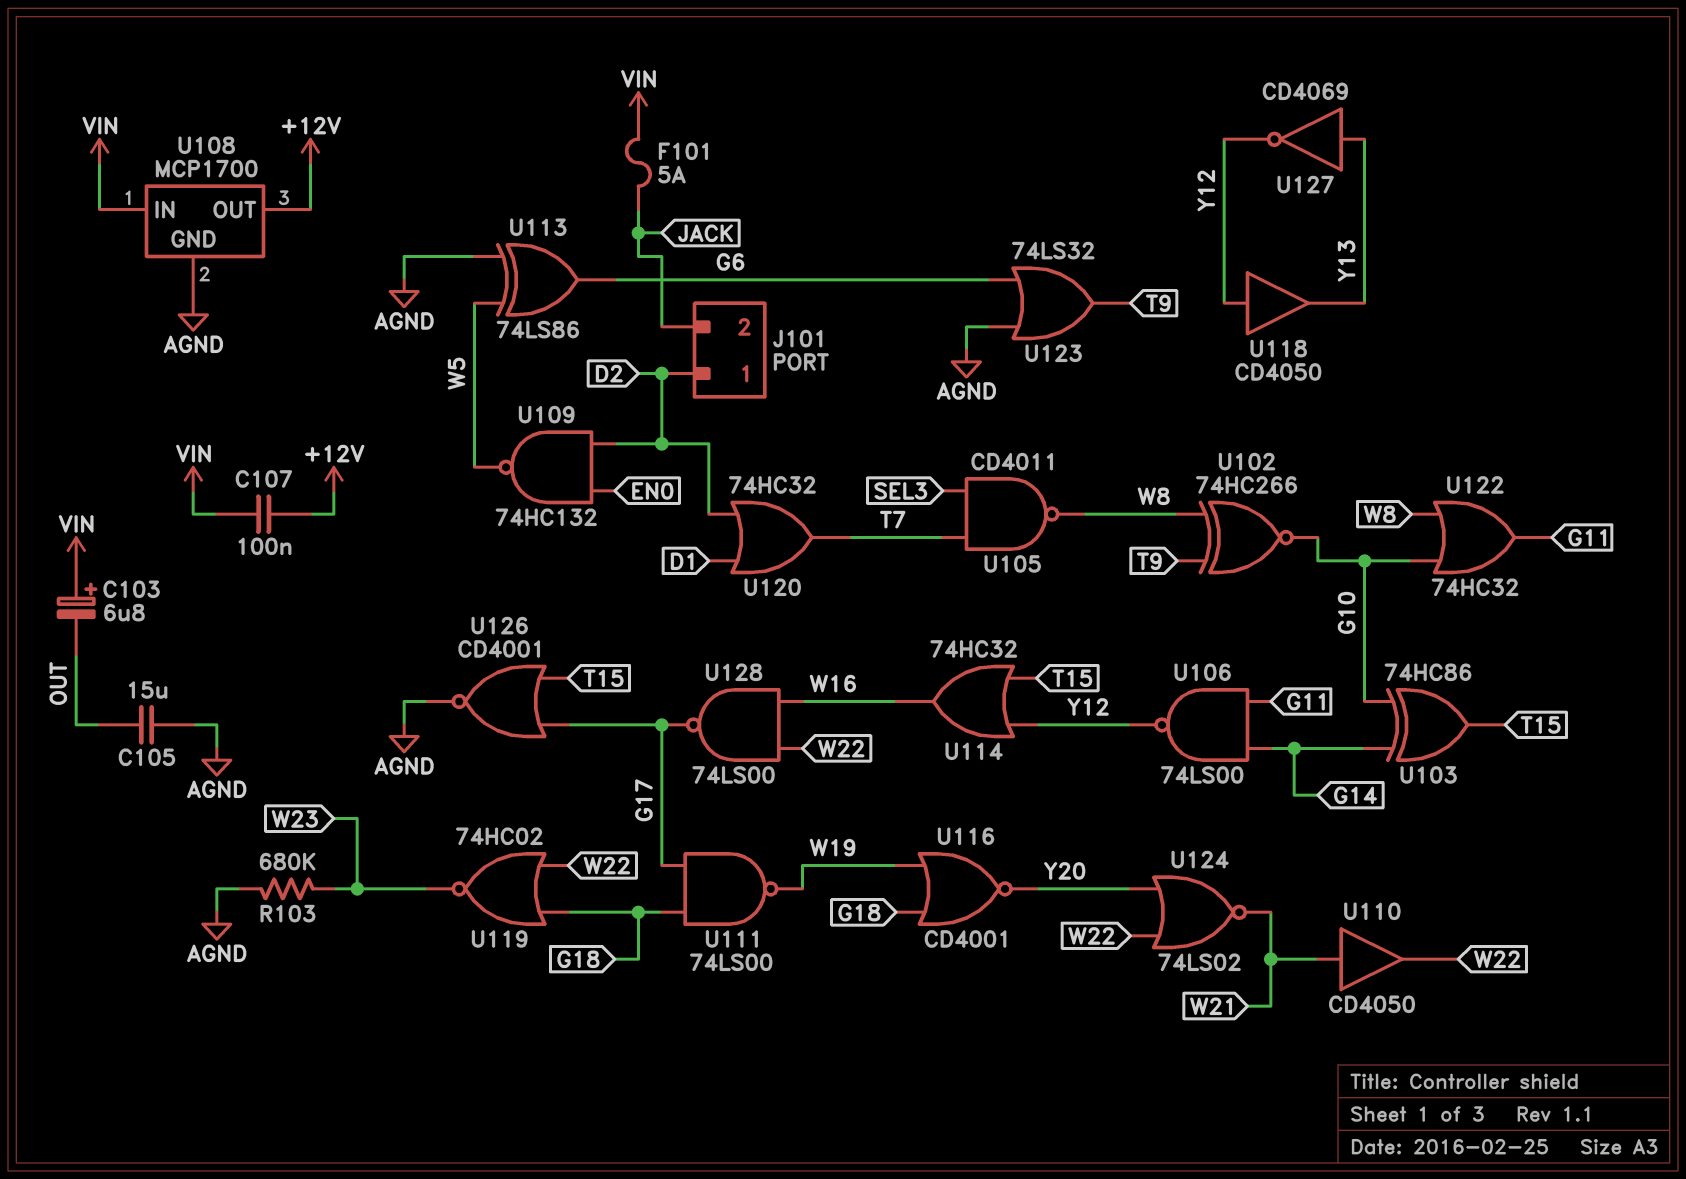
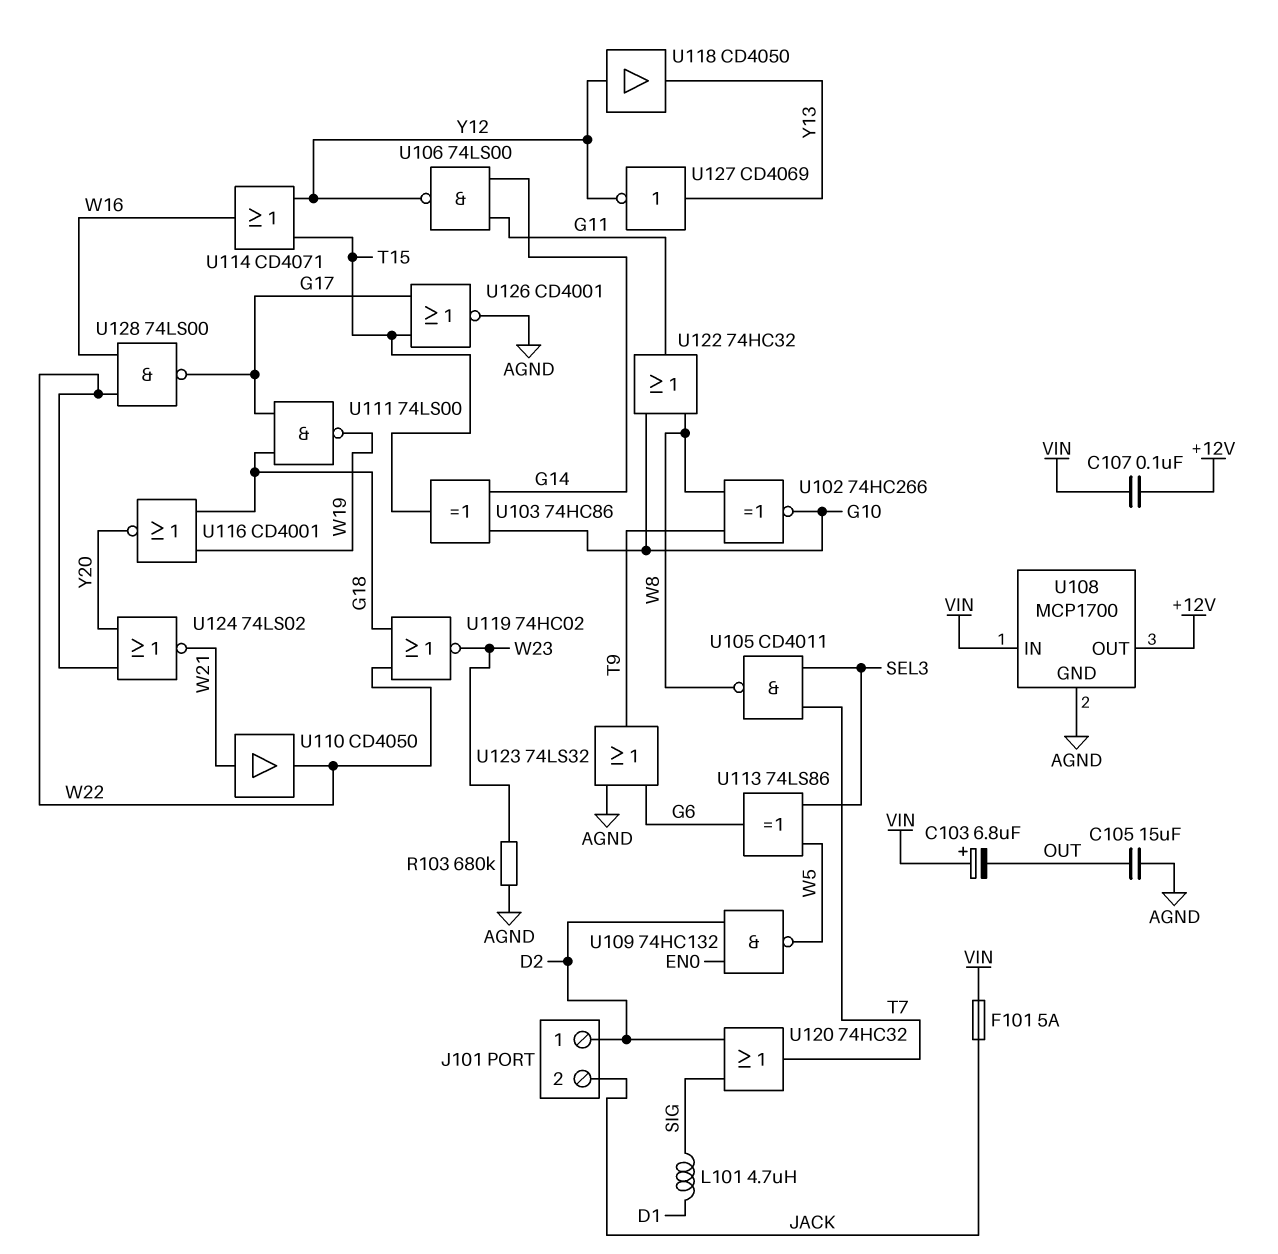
L101: none -> 4.7uH (D1, SIG)
U113: XOR 74LS86 (in AGND, in W5, out G6) -> XOR 74LS86 (in SEL3, in W5, out G6)
U114: OR 74HC32 (in T15, in Y12, out W16) -> OR CD4071 (in T15, in Y12, out W16)
U120: OR 74HC32 (in D1, in D2, out T7) -> OR 74HC32 (in D2, in SIG, out T7)

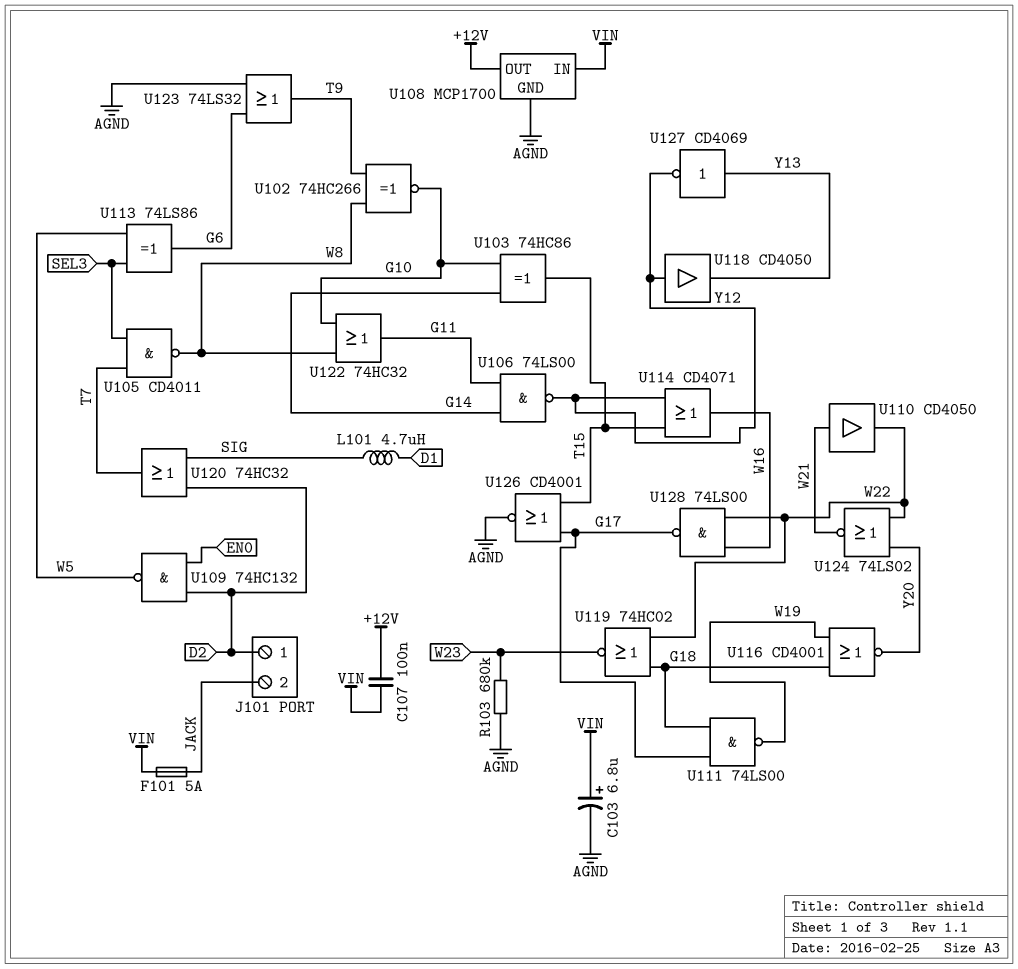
C103: 6.8uF (plus VIN, minus OUT) -> 6.8uF (plus VIN, minus AGND)
C105: 15uF (AGND, OUT) -> none

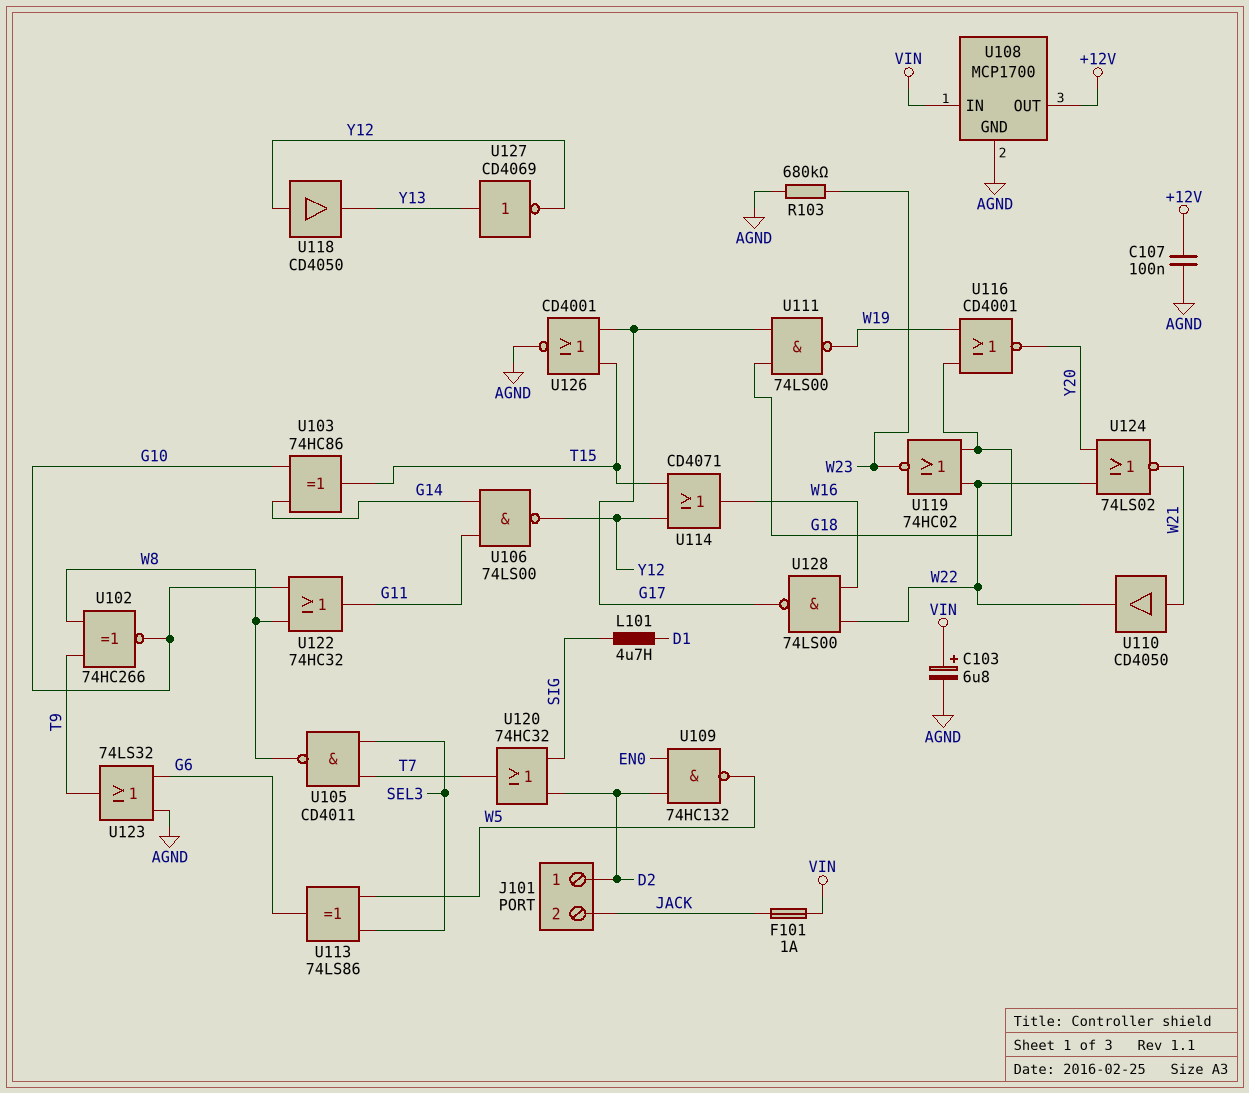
C107: 100nF (+12V, VIN) -> 100nF (+12V, AGND)
F101: 5A (JACK, VIN) -> 1A (JACK, VIN)

